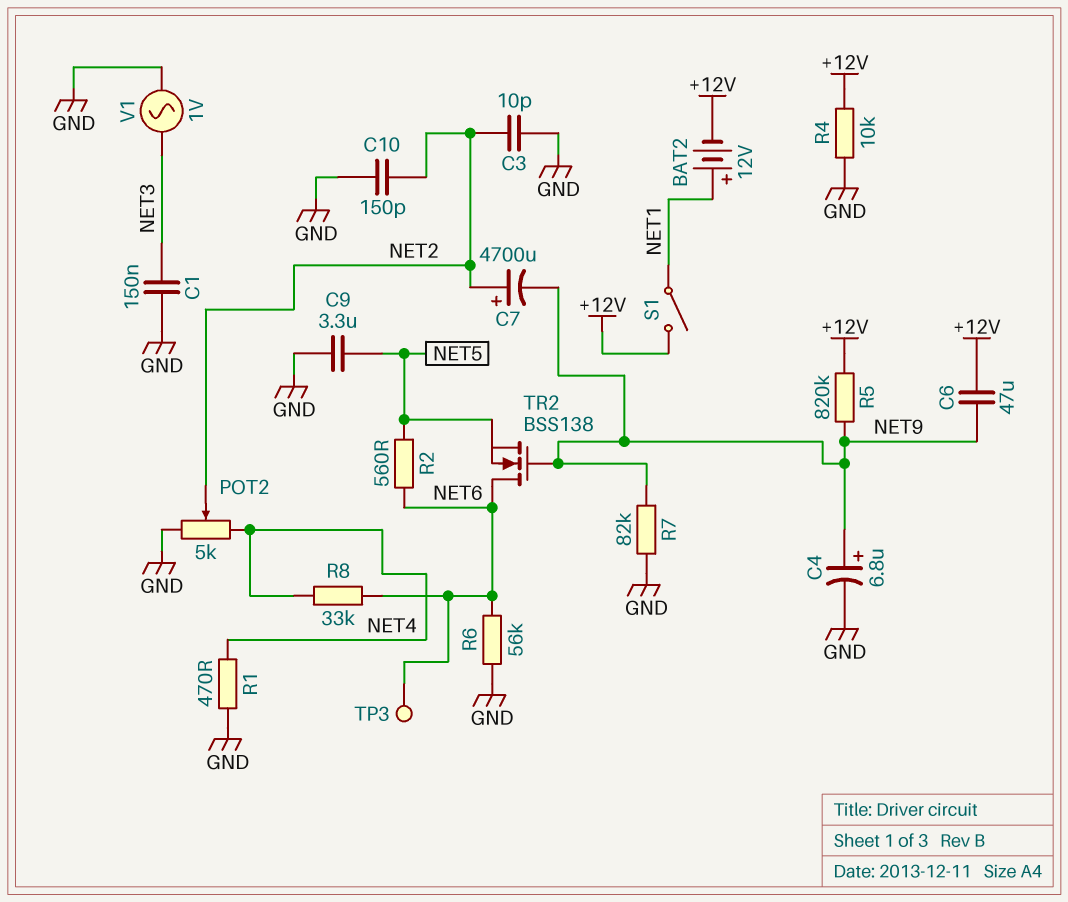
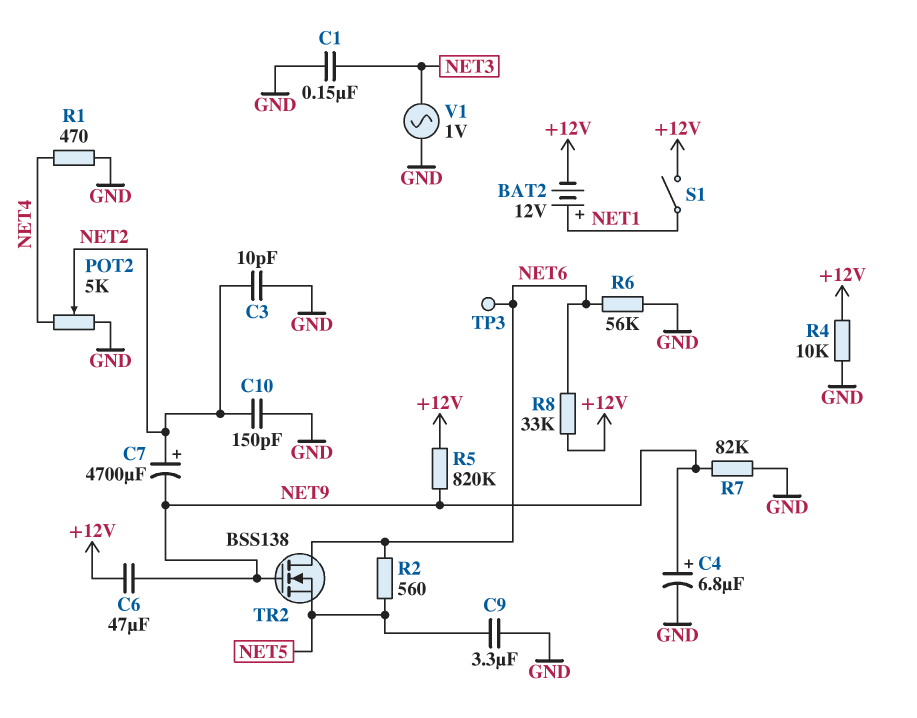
R8: 33k (NET4, NET6) -> 33k (+12V, NET6)

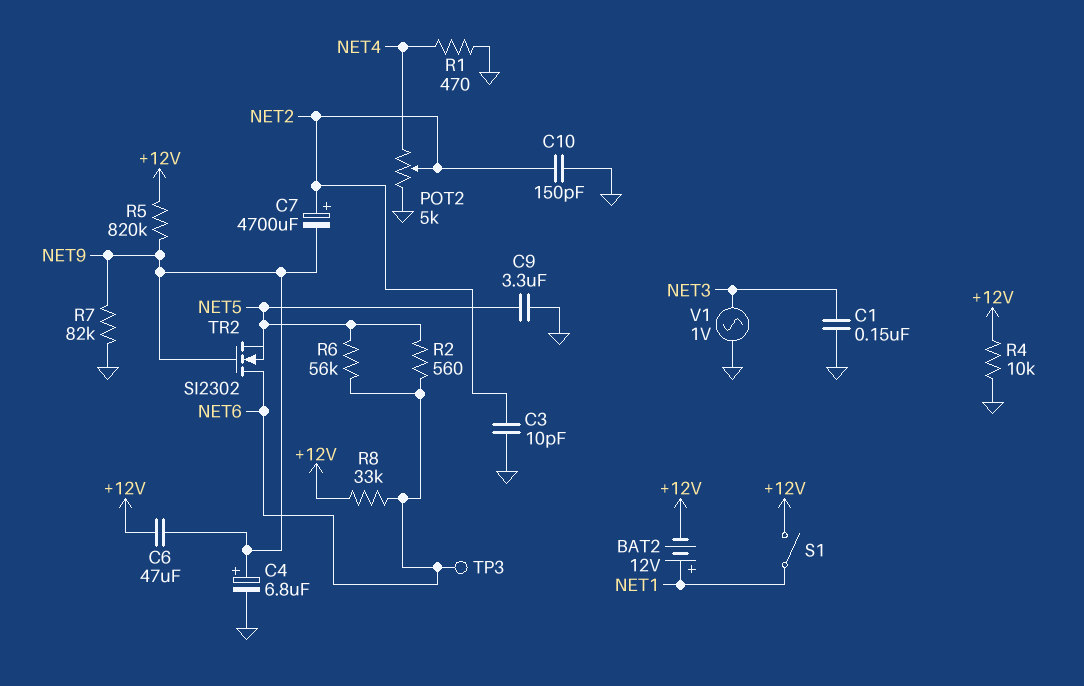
R6: 56k (GND, NET6) -> 56k (NET5, NET6)
TR2: NMOS BSS138 (G NET9, D NET6, S NET5) -> NMOS SI2302 (G NET9, D NET6, S NET5)

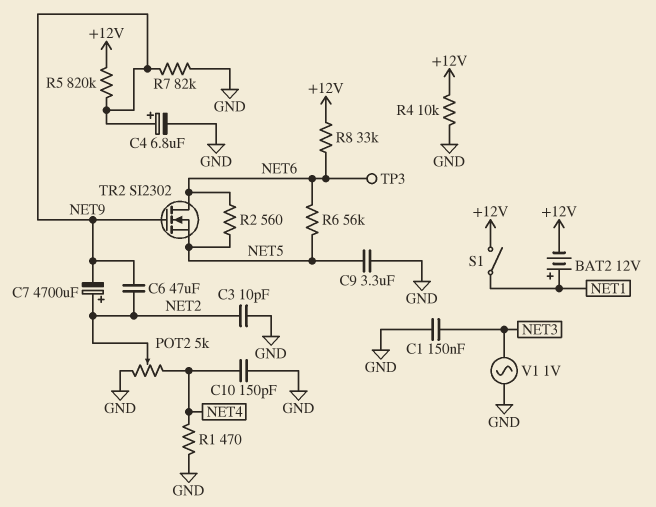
C6: 47uF (+12V, NET9) -> 47uF (NET2, NET9)
C10: 150pF (GND, NET2) -> 150pF (GND, NET4)

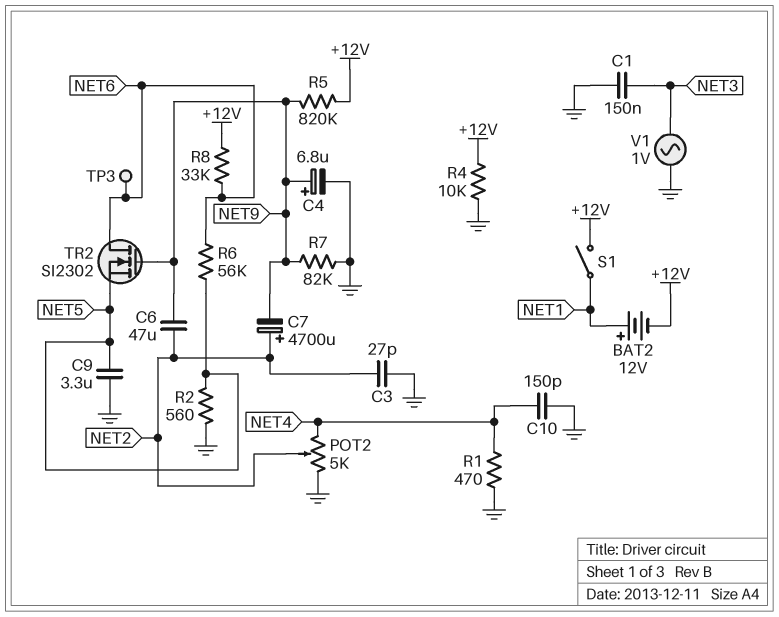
C3: 10pF (GND, NET2) -> 27pF (GND, NET2)
R2: 560 (NET5, NET6) -> 560 (GND, NET5)

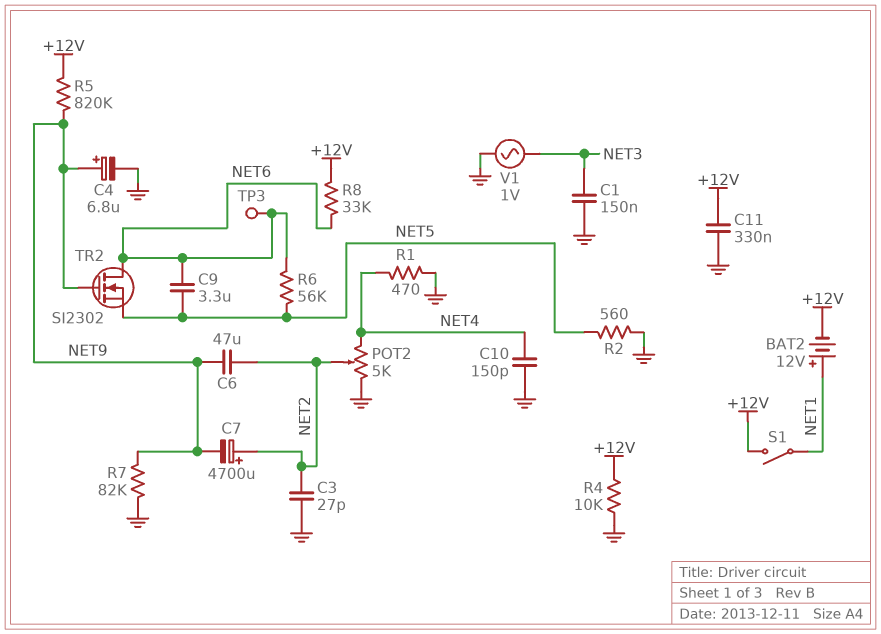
C9: 3.3uF (GND, NET5) -> 3.3uF (NET5, NET6)
C11: none -> 330nF (+12V, GND)

